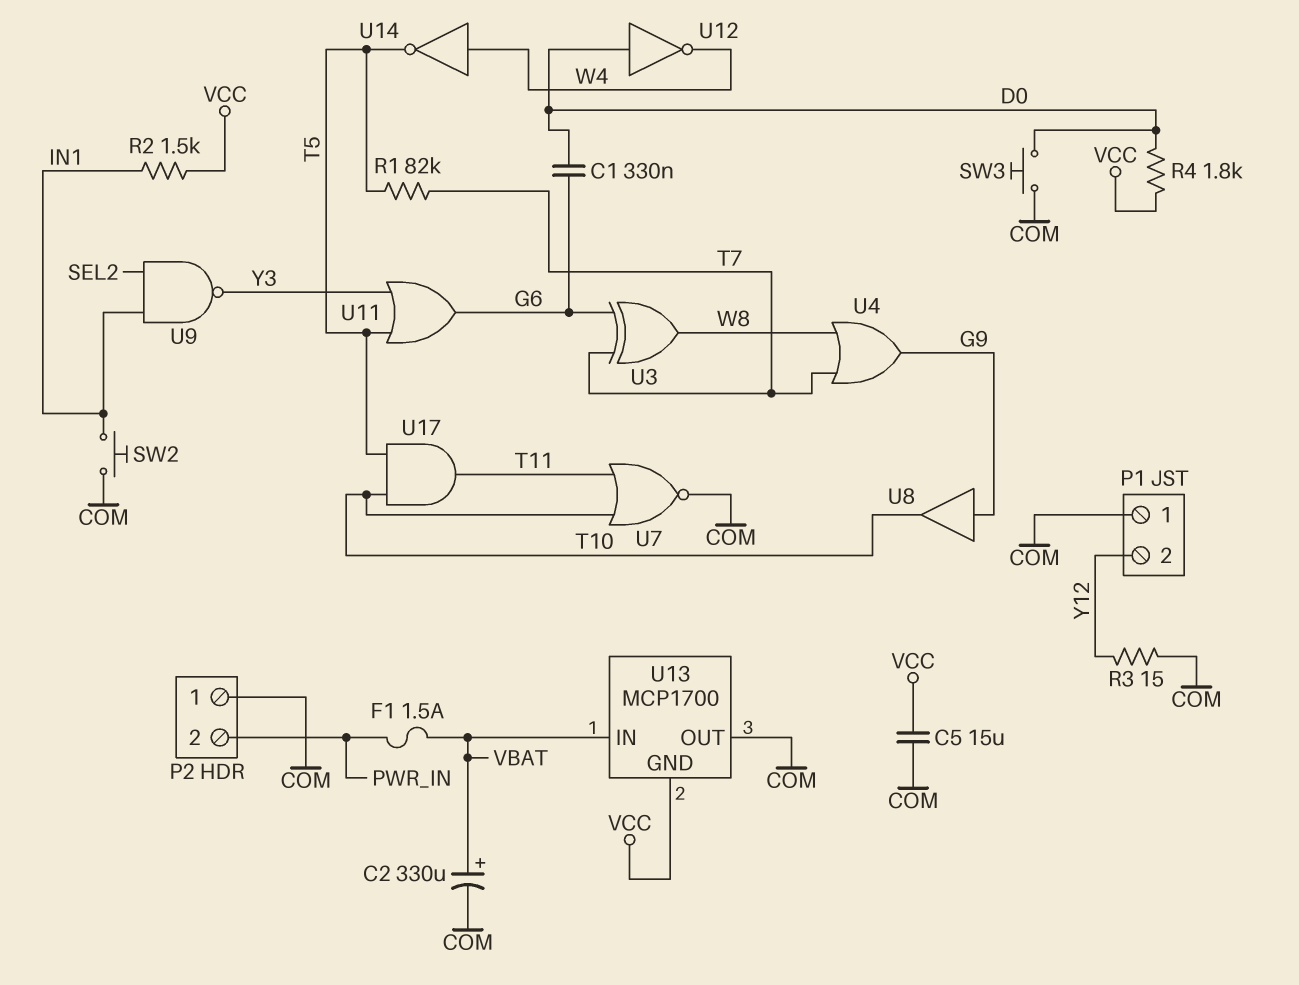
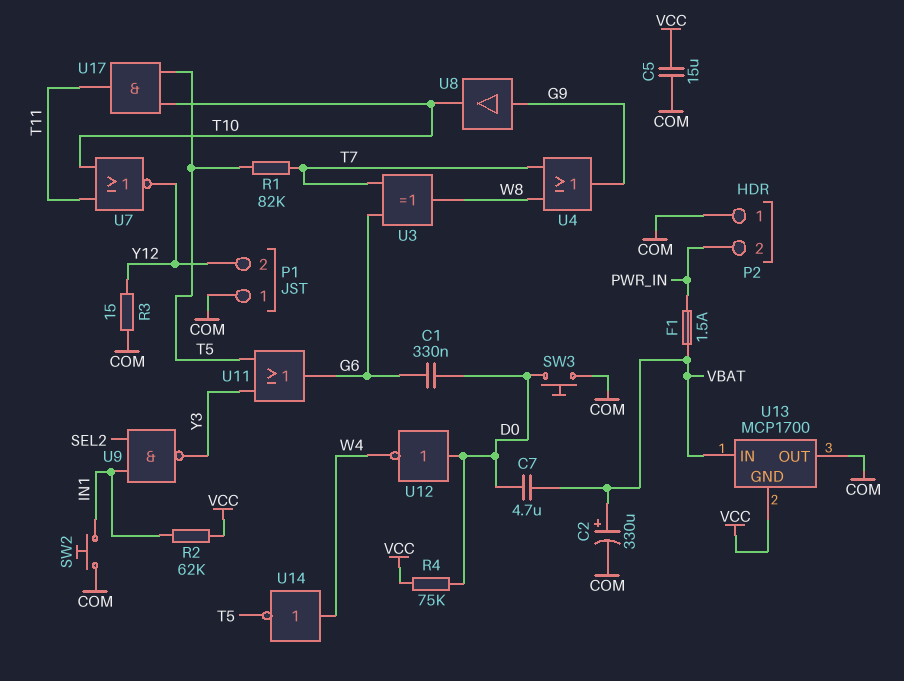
C7: none -> 4.7uF (D0, VBAT)
R2: 1.5k (IN1, VCC) -> 62k (IN1, VCC)
R4: 1.8k (D0, VCC) -> 75k (D0, VCC)
U7: NOR (in T10, in T11, out COM) -> NOR (in T10, in T11, out Y12)

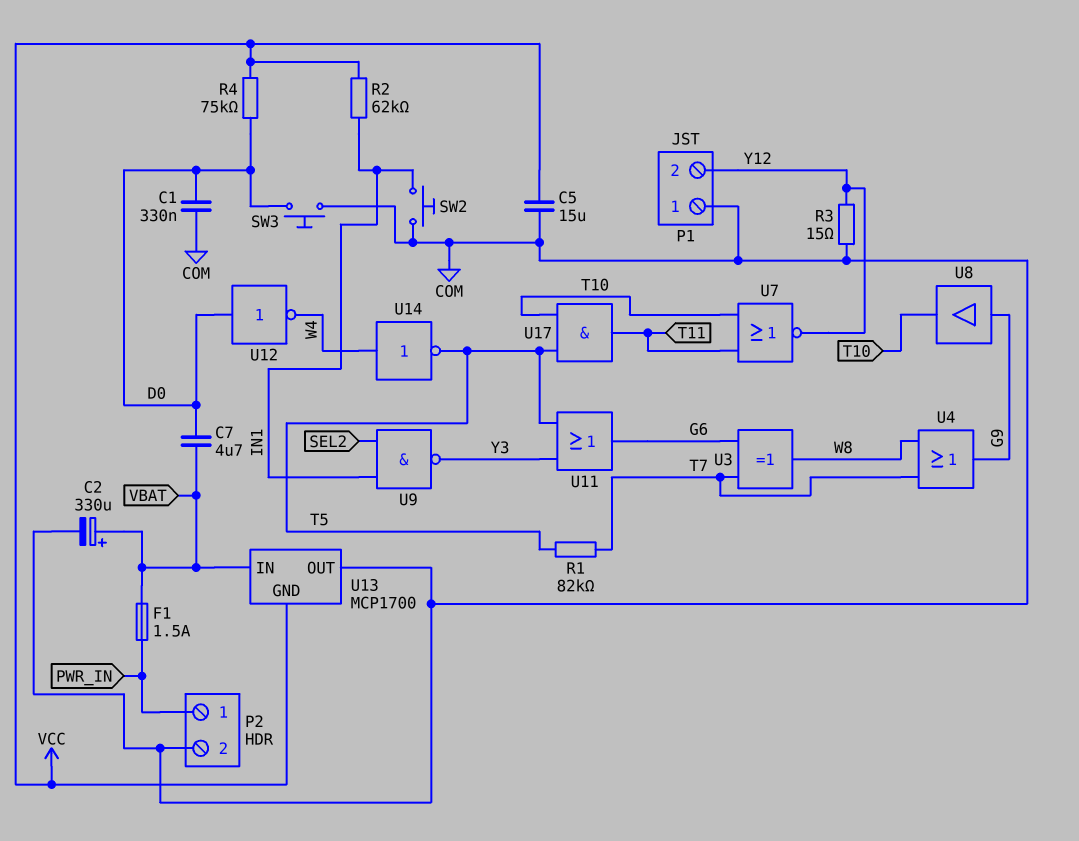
C1: 330nF (D0, G6) -> 330nF (COM, D0)
P2 pin 1: COM -> PWR_IN
P2 pin 2: PWR_IN -> COM

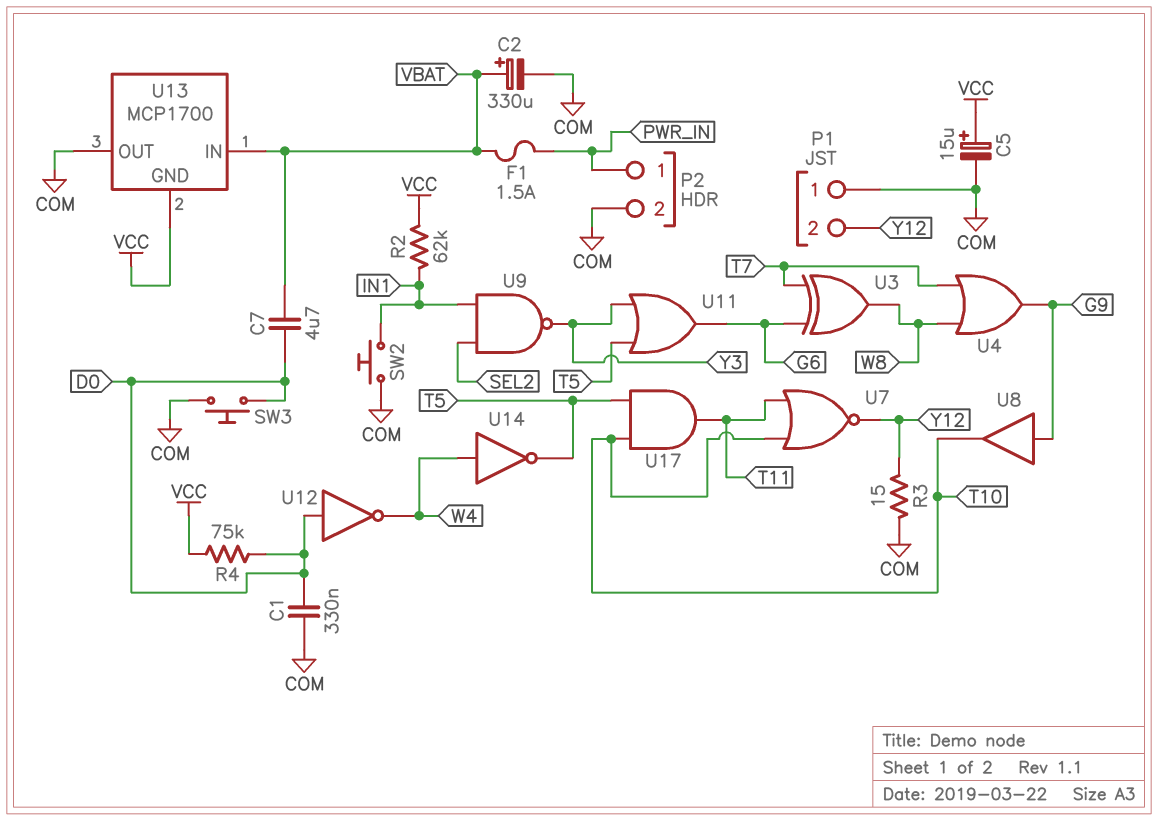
C5: 15uF (COM, VCC) -> 15uF (plus VCC, minus COM)
R1: 82k (T5, T7) -> none

